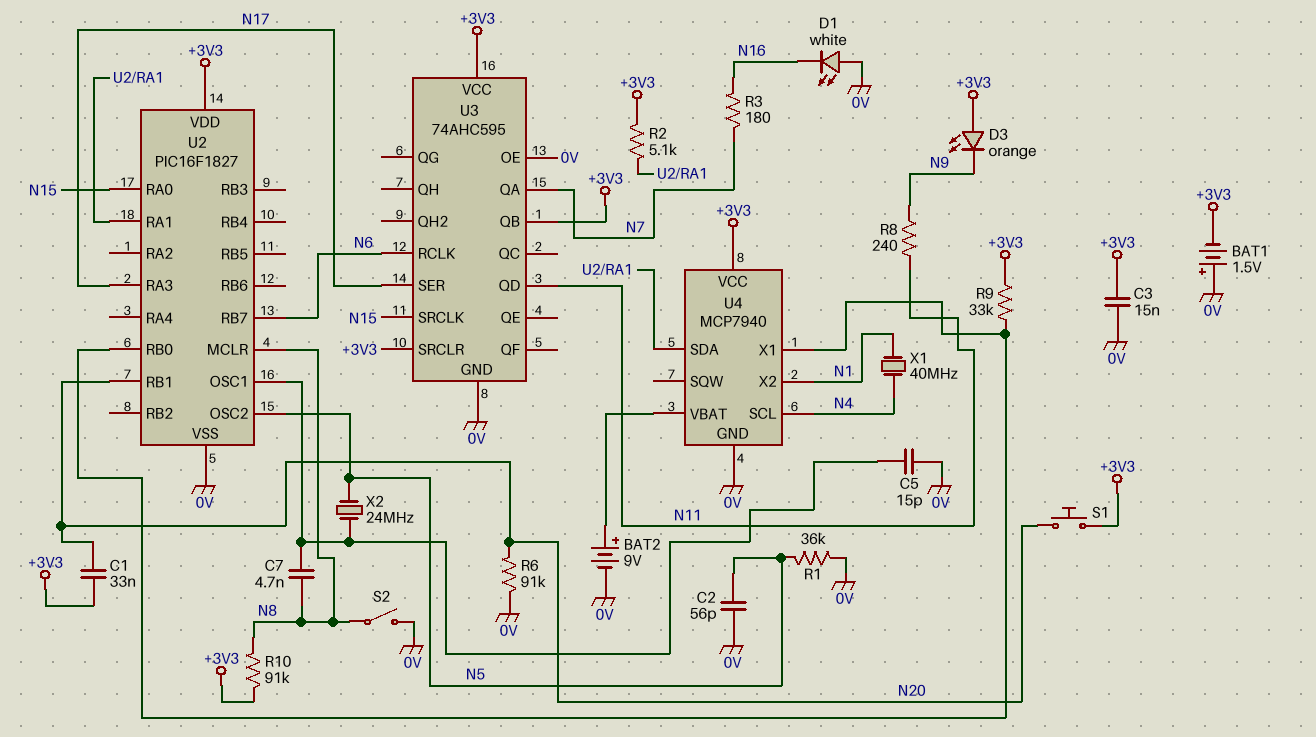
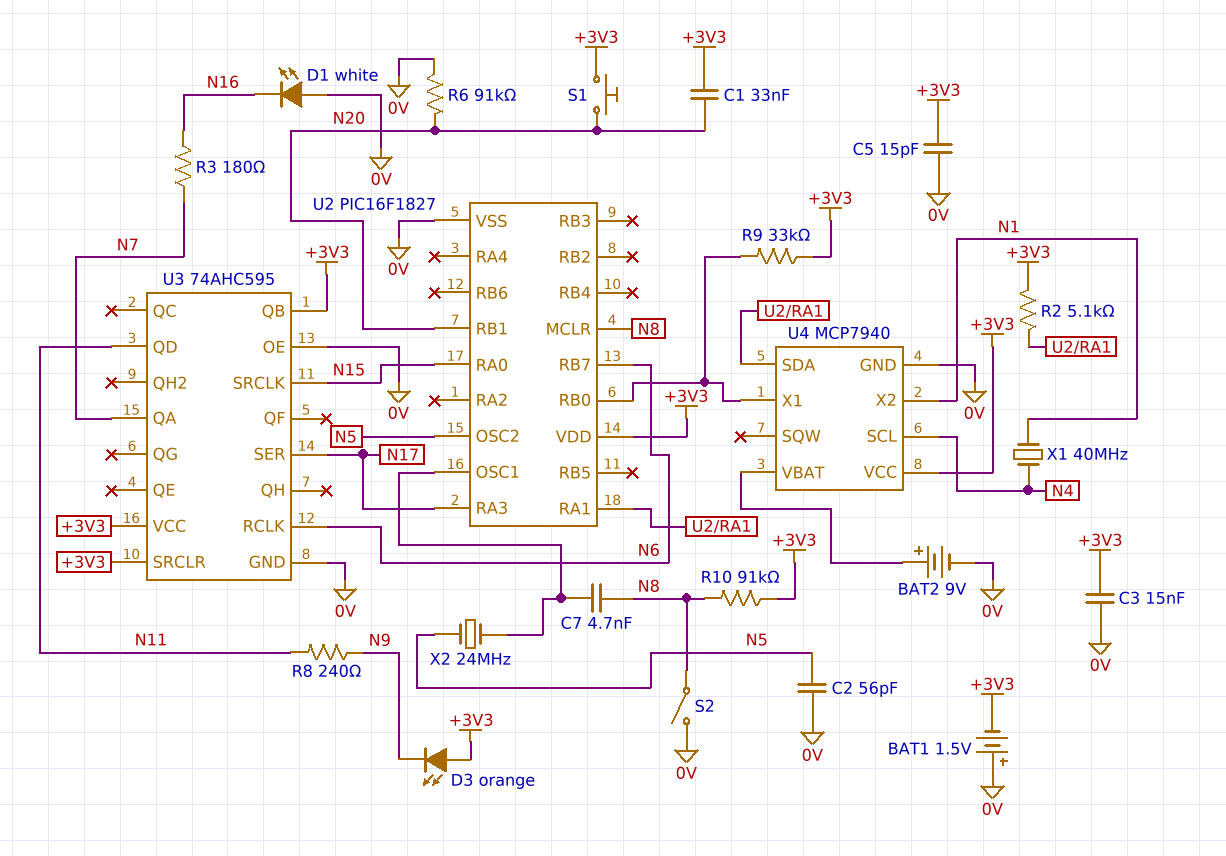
C5: 15pF (0V, U2/OSC1) -> 15pF (+3V3, 0V)
R1: 36k (0V, N5) -> none

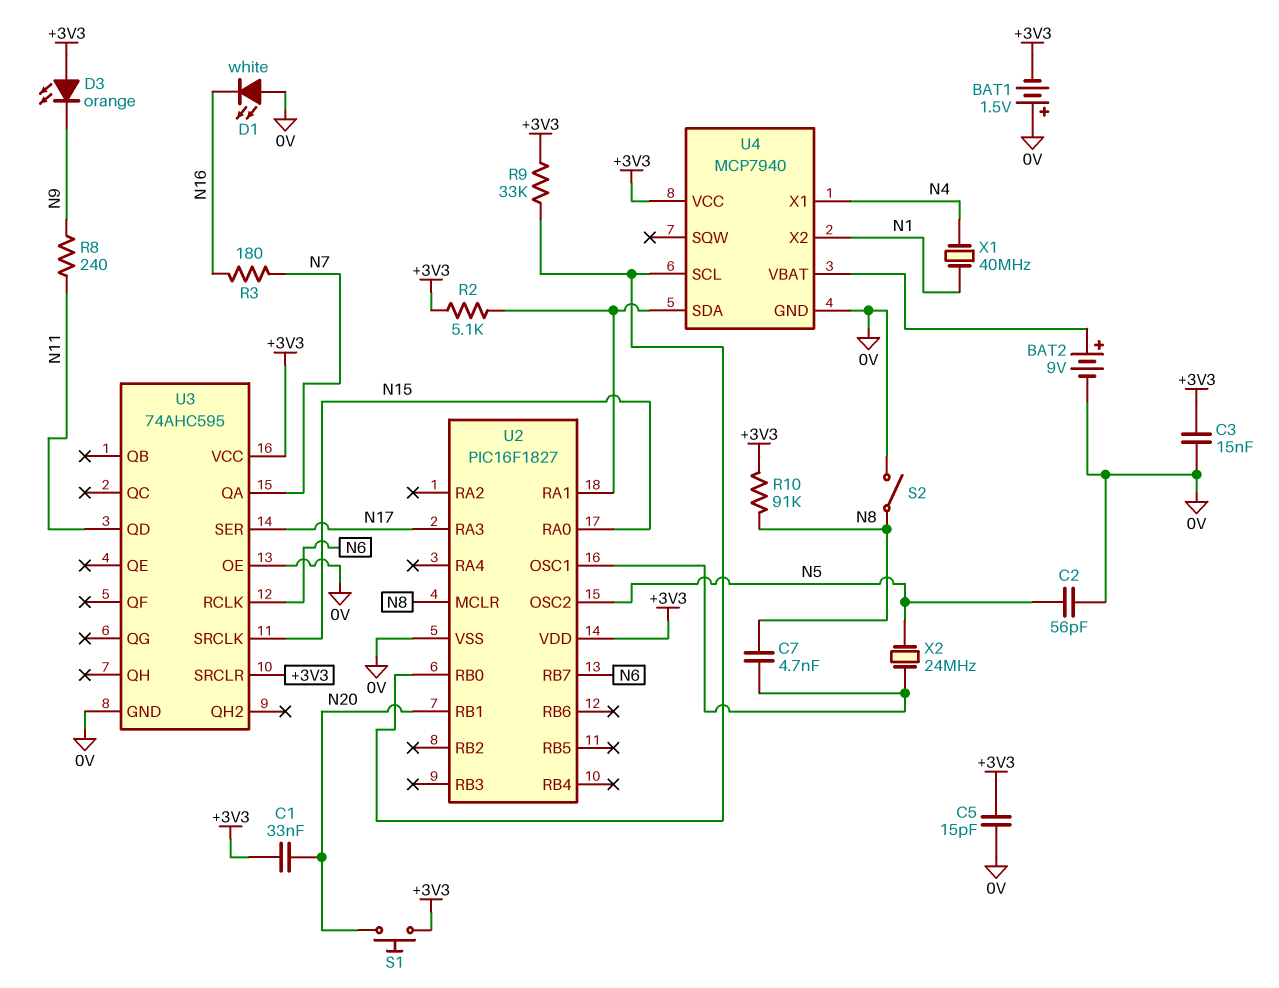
R6: 91k (0V, N20) -> none
U3 pin QB: +3V3 -> none
U4 pin SCL: N4 -> U2/RB0
U4 pin X1: U2/RB0 -> N4

